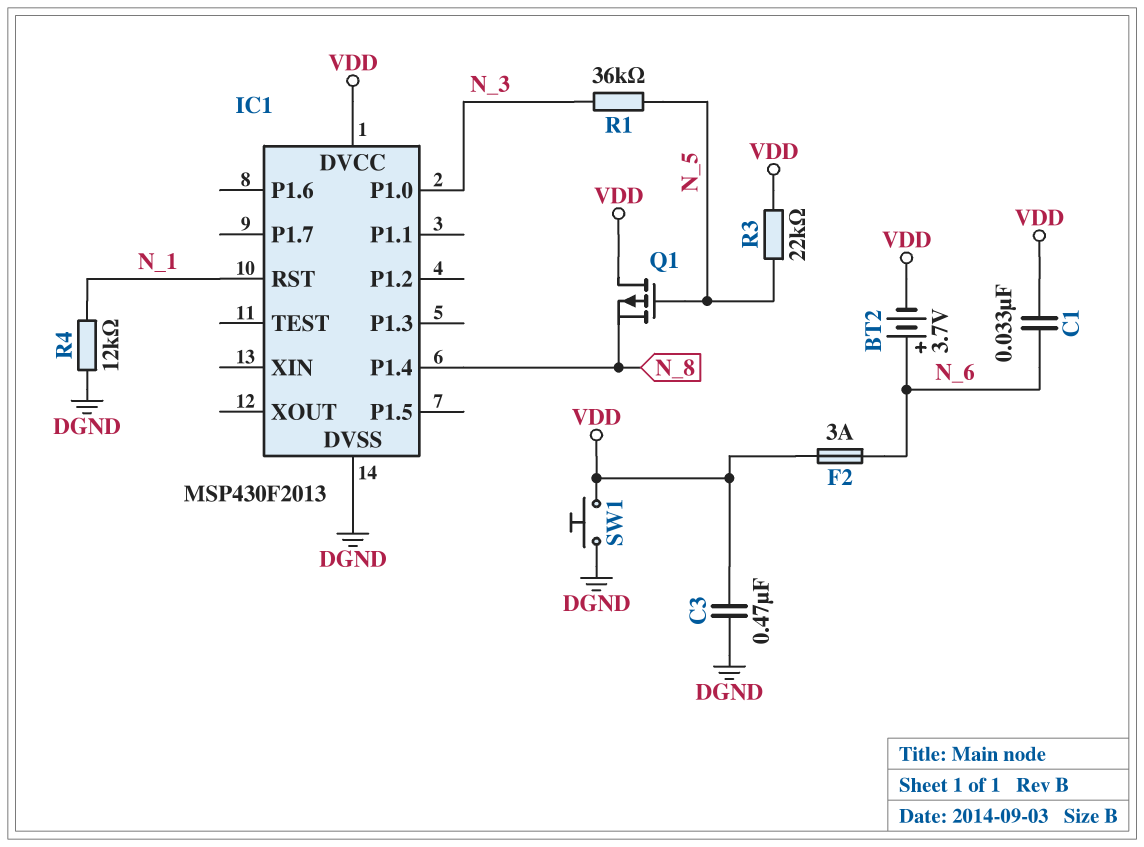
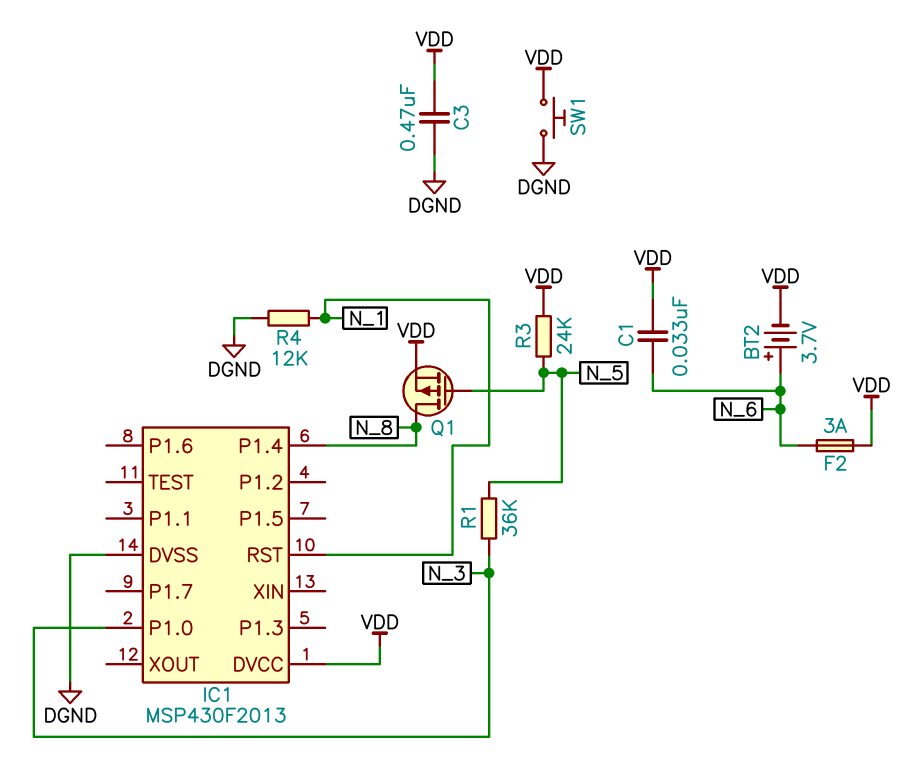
Q1: PMOS (G N_5, D VDD, S N_8) -> PMOS (G N_5, D N_8, S VDD)
R3: 22k (N_5, VDD) -> 24k (N_5, VDD)

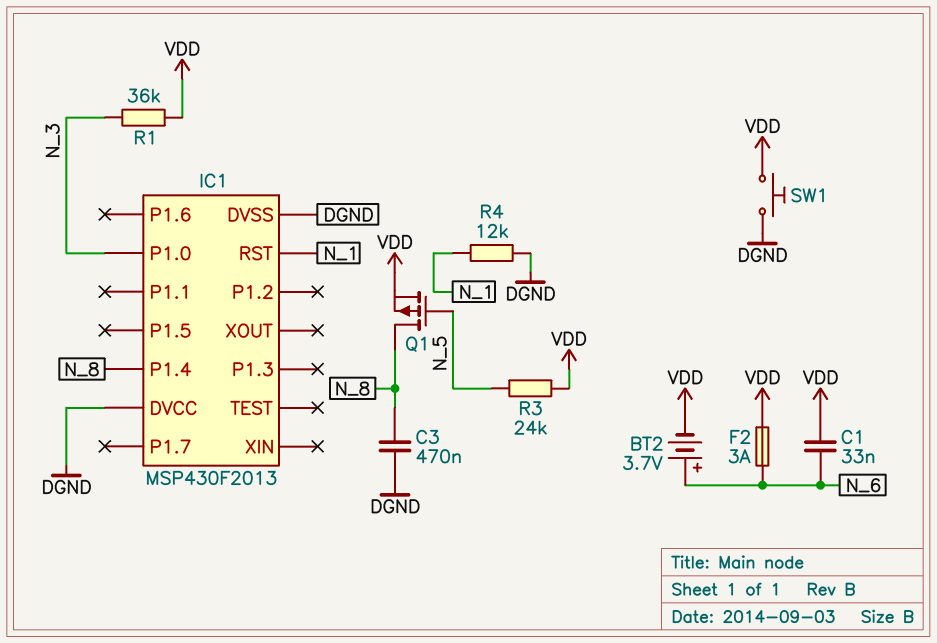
C3: 470nF (DGND, VDD) -> 470nF (DGND, N_8)
IC1 pin DVCC: VDD -> DGND
R1: 36k (N_3, N_5) -> 36k (N_3, VDD)

